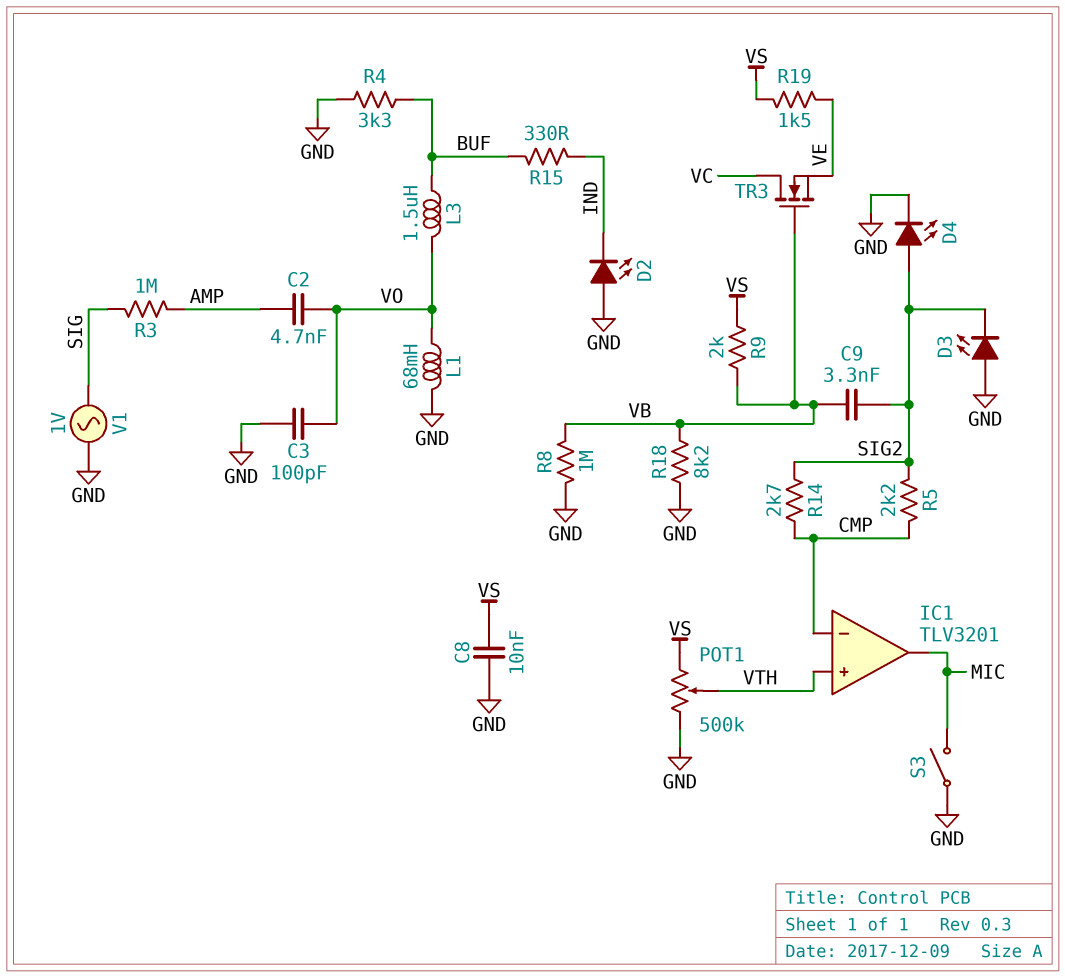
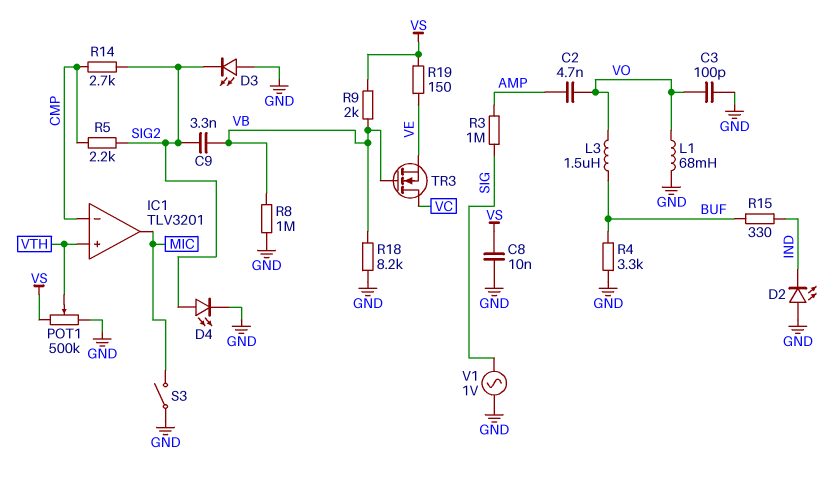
R19: 1.5k (VE, VS) -> 150 (VE, VS)

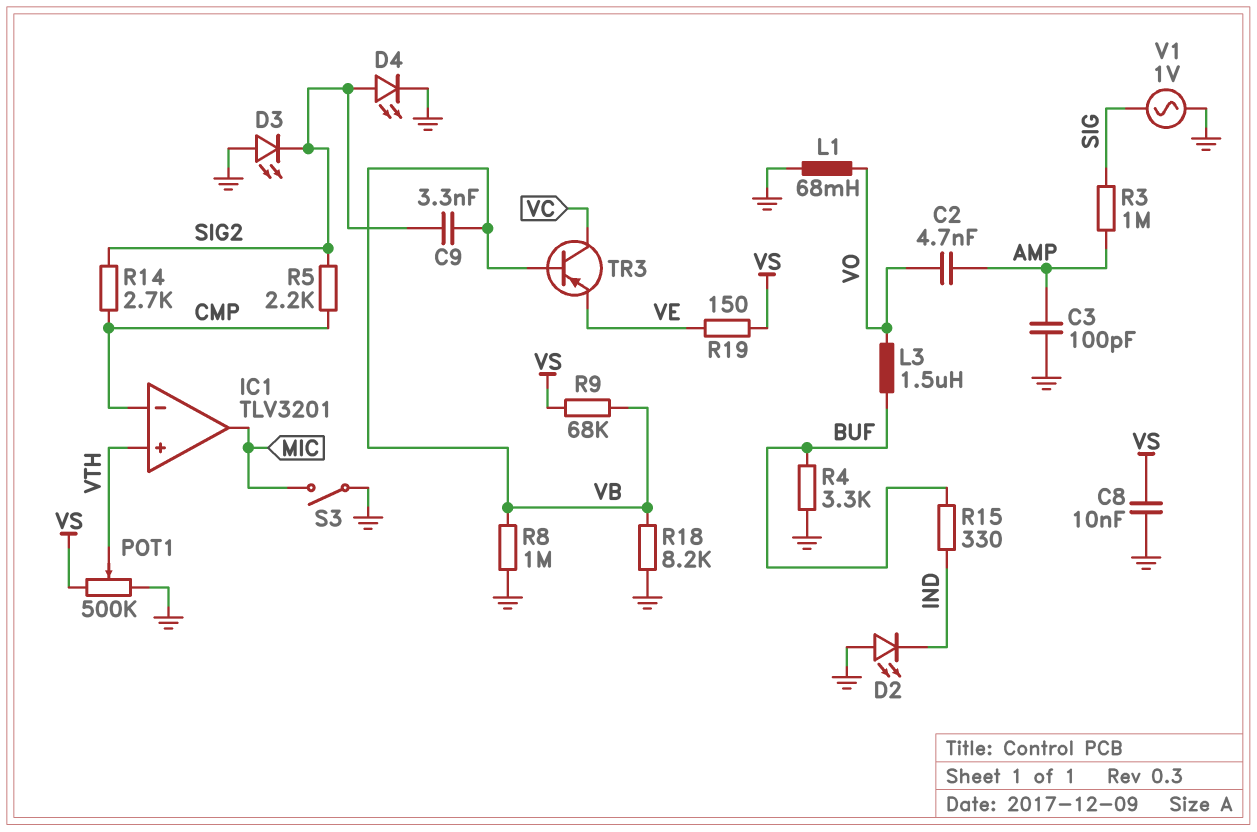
C3: 100pF (GND, VO) -> 100pF (AMP, GND)
R9: 2k (VB, VS) -> 68k (VB, VS)
TR3: NMOS (G VB, D VC, S VE) -> PNP (B VB, C VC, E VE)

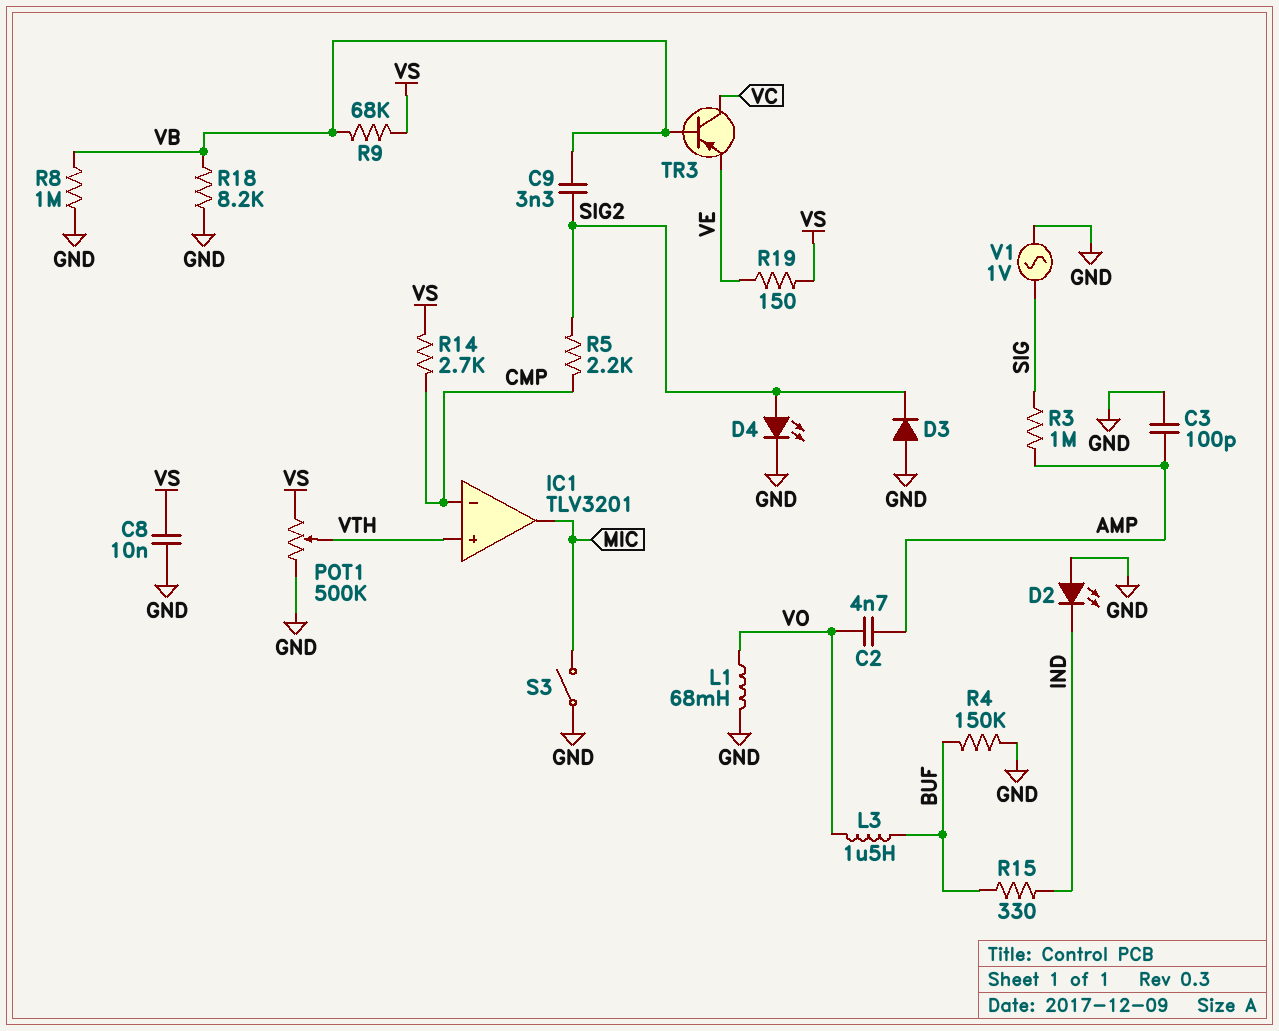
D3: LED (A GND, K SIG2) -> diode (A GND, K SIG2)
R4: 3.3k (BUF, GND) -> 150k (BUF, GND)
R14: 2.7k (CMP, SIG2) -> 2.7k (CMP, VS)

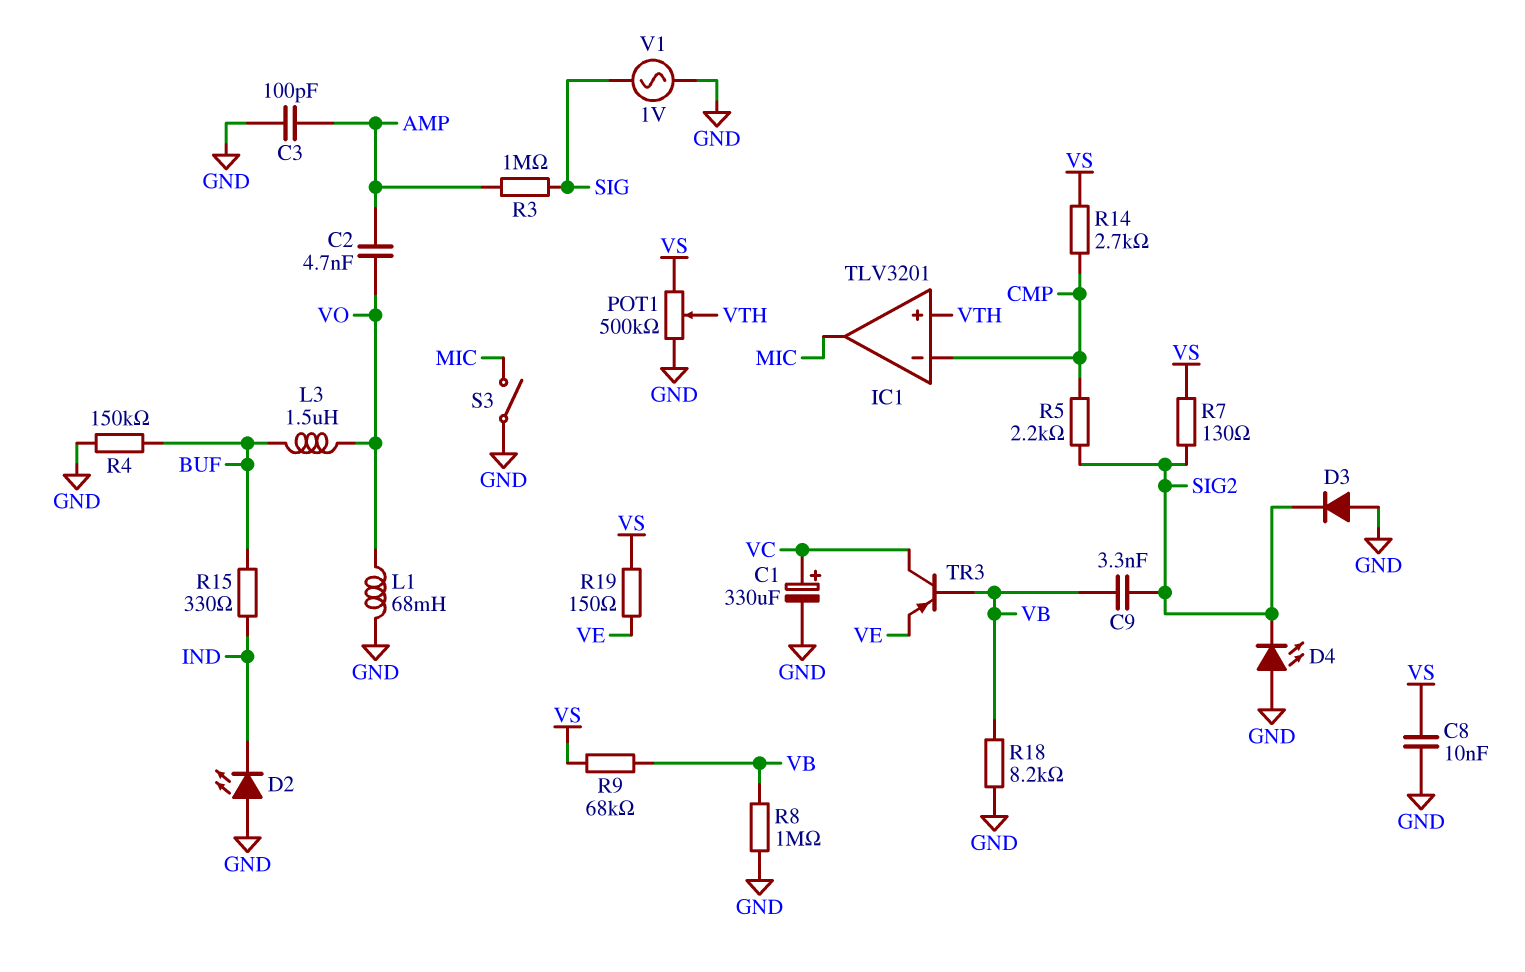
C1: none -> 330uF (plus VC, minus GND)
D4: LED (A SIG2, K GND) -> LED (A GND, K SIG2)
R7: none -> 130 (SIG2, VS)

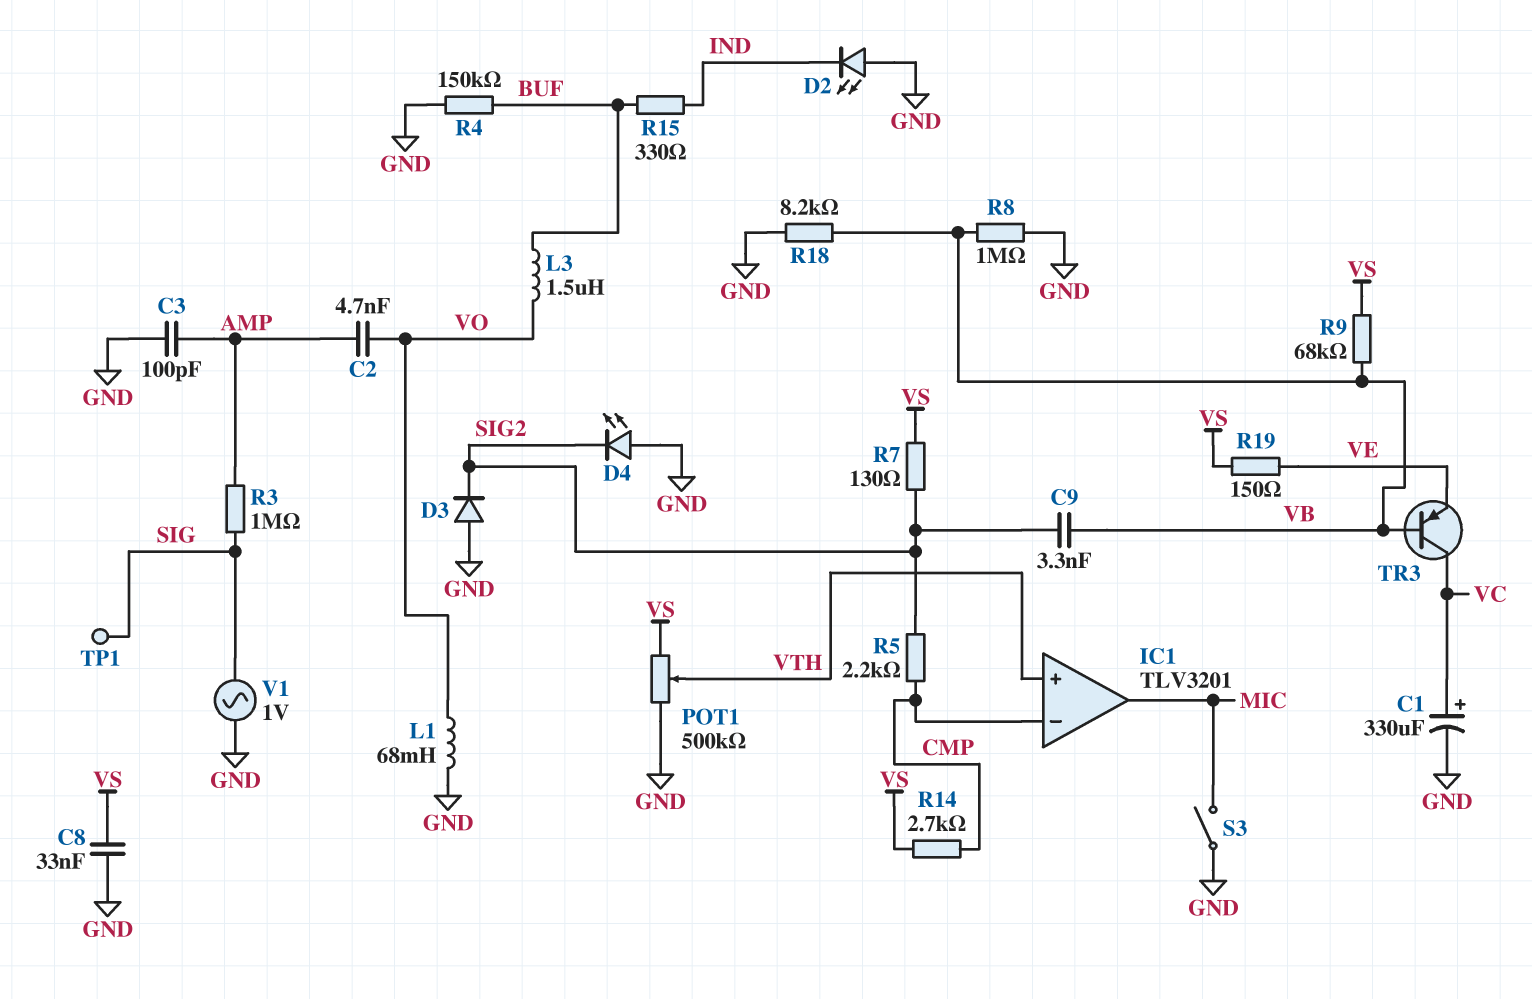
C8: 10nF (GND, VS) -> 33nF (GND, VS)
TP1: none -> test point (SIG)

